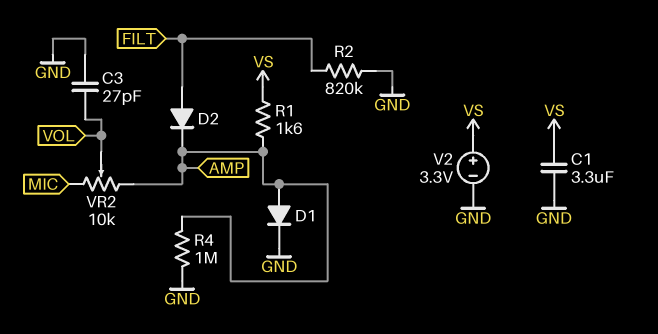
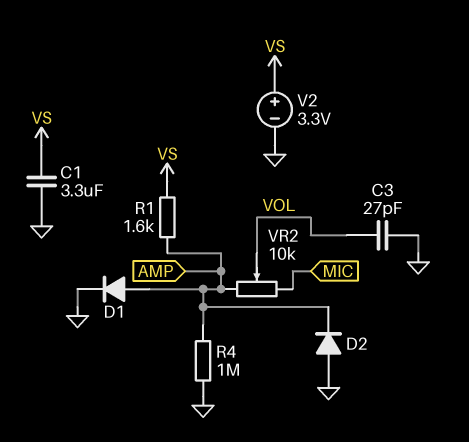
D2: diode (A FILT, K AMP) -> diode (A GND, K AMP)
R2: 820k (FILT, GND) -> none

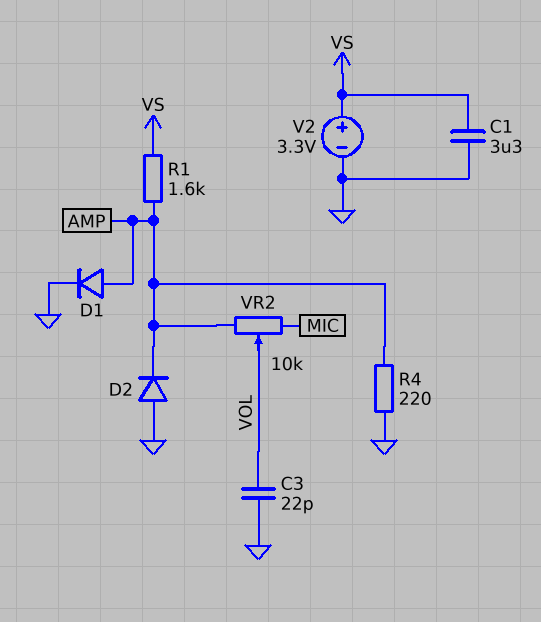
C3: 27pF (GND, VOL) -> 22pF (GND, VOL)
R4: 1M (AMP, GND) -> 220 (AMP, GND)

